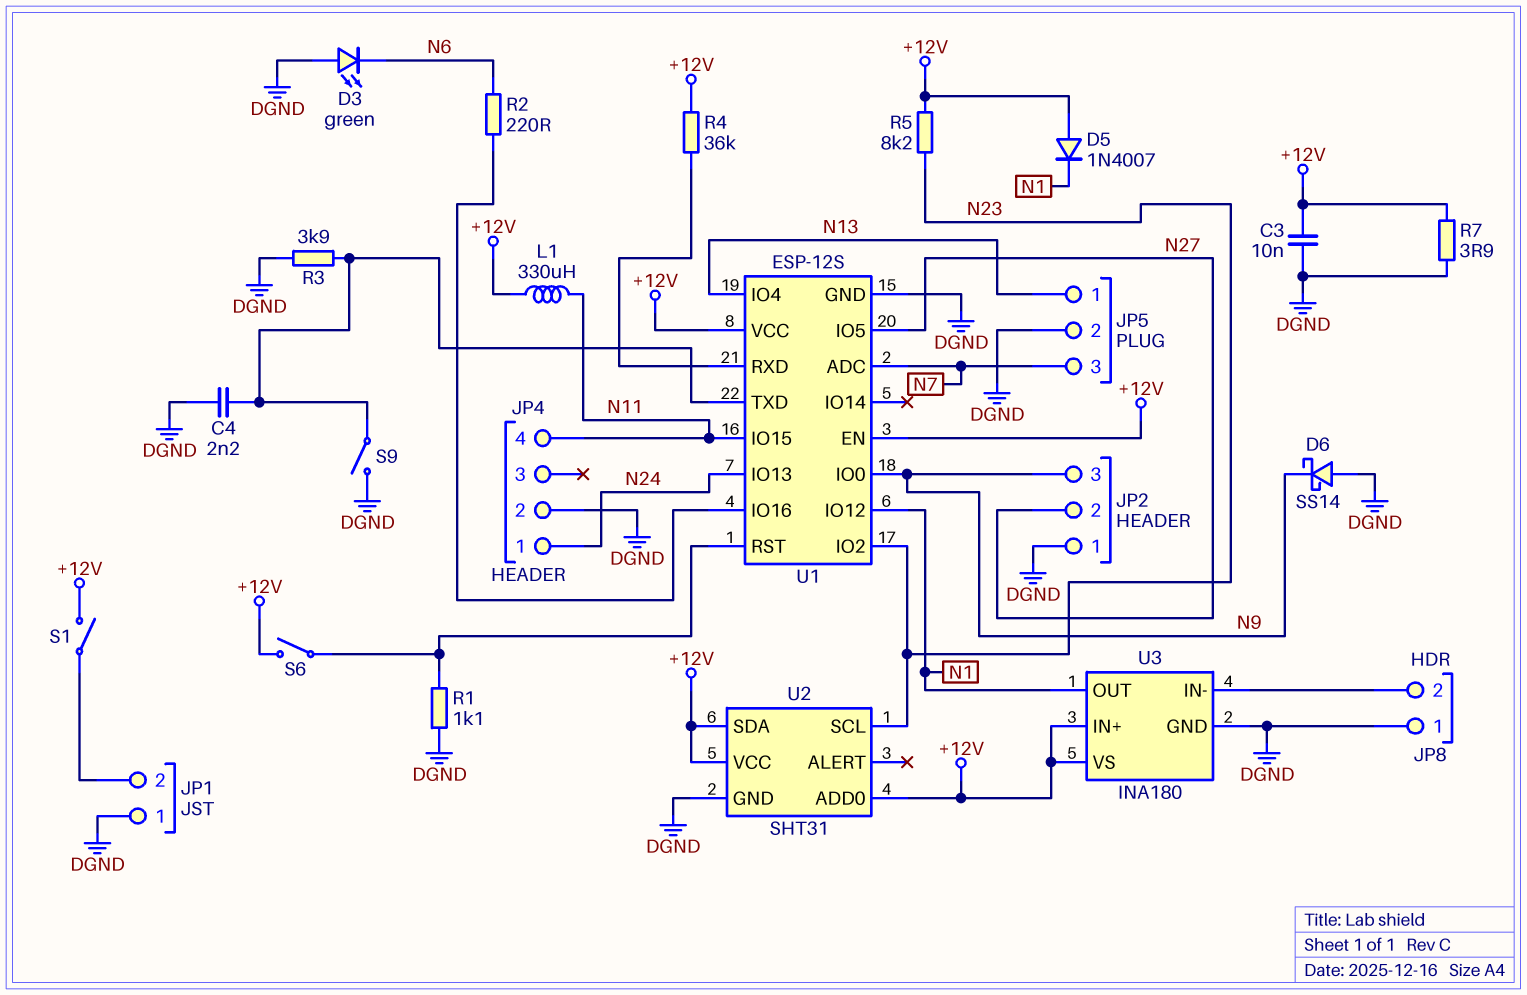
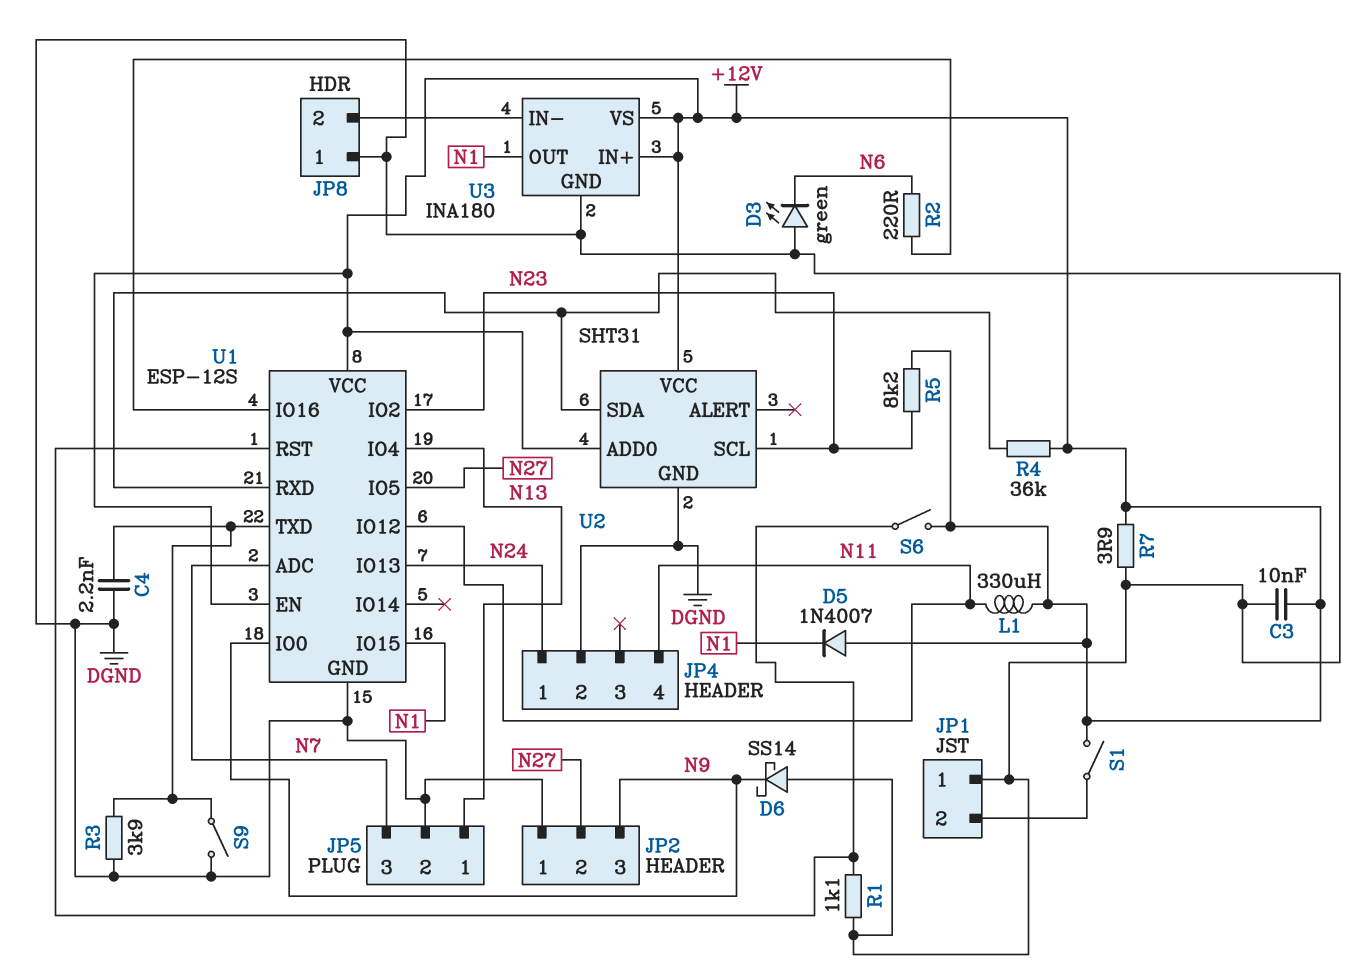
U1 pin IO12: N1 -> N11
U1 pin IO15: N11 -> N1
U2 pin SDA: +12V -> U1/RXD

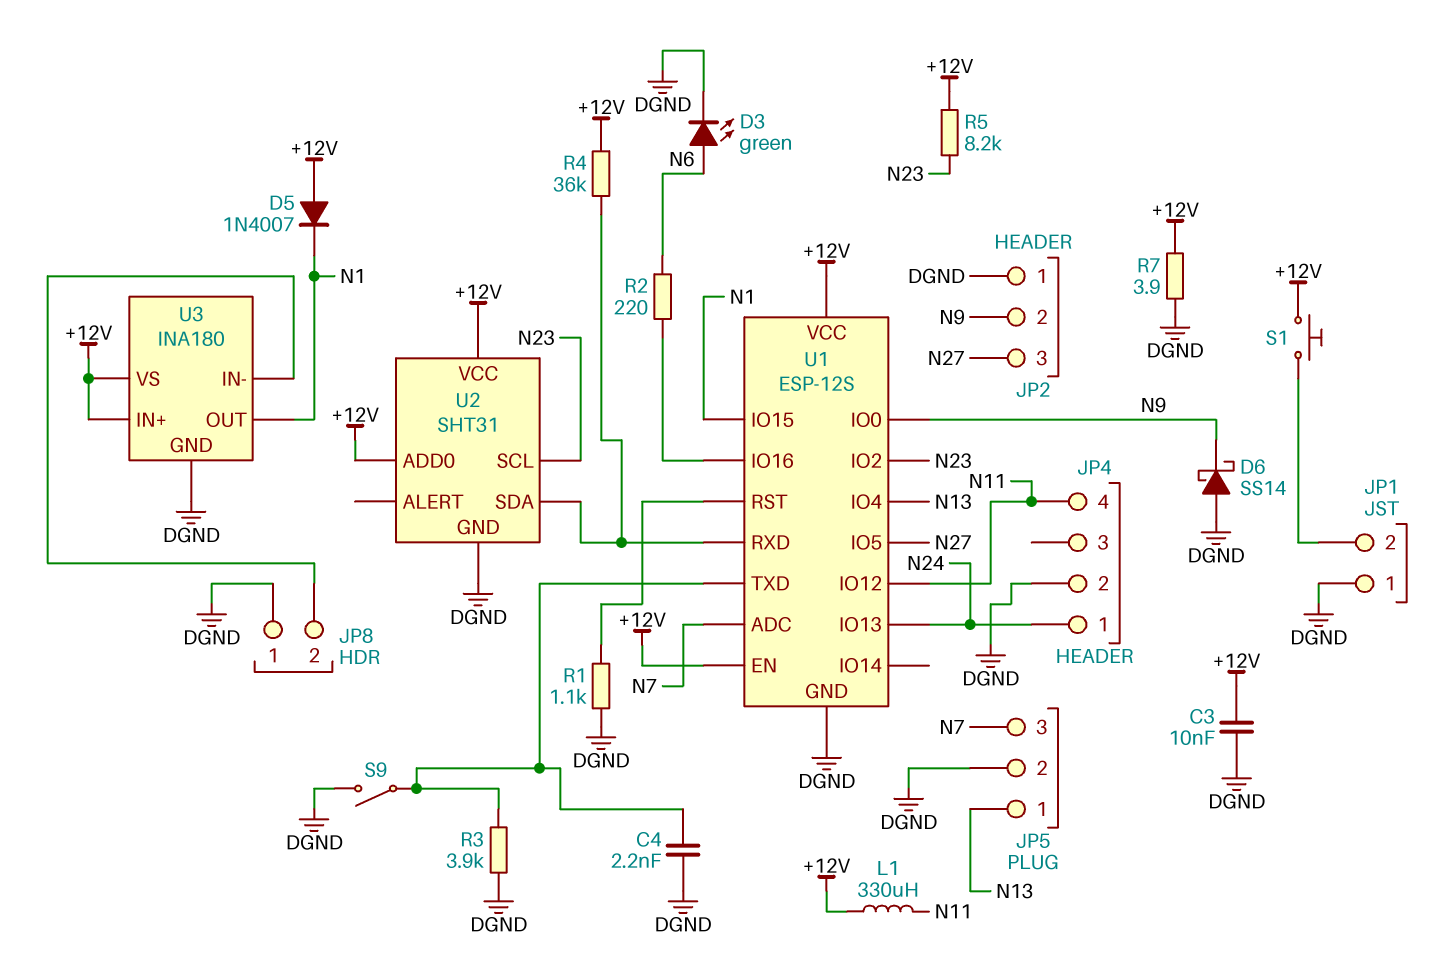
D3: LED green (A DGND, K N6) -> LED green (A N6, K DGND)
JP2 pin 2: N27 -> N9
JP2 pin 3: N9 -> N27
S1: switch (+12V, JP1/2) -> button (+12V, JP1/2)
S6: switch (+12V, U1/RST) -> none

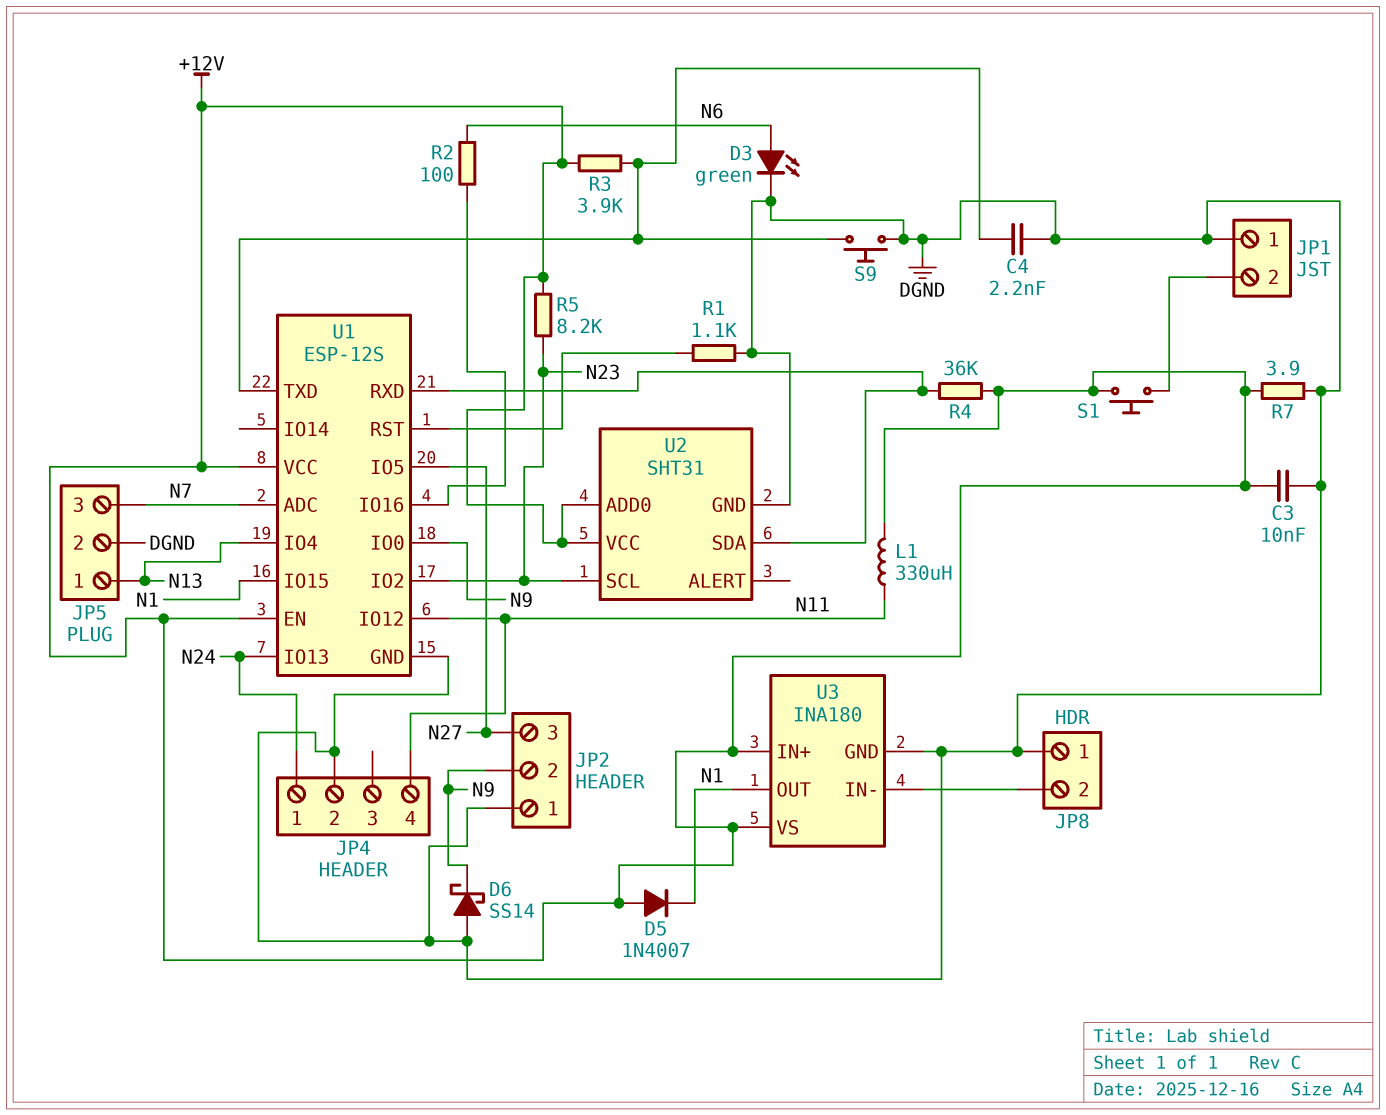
R2: 220 (N6, U1/IO16) -> 100 (N6, U1/IO16)
R3: 3.9k (DGND, U1/TXD) -> 3.9k (+12V, U1/TXD)
S9: switch (DGND, U1/TXD) -> button (DGND, U1/TXD)

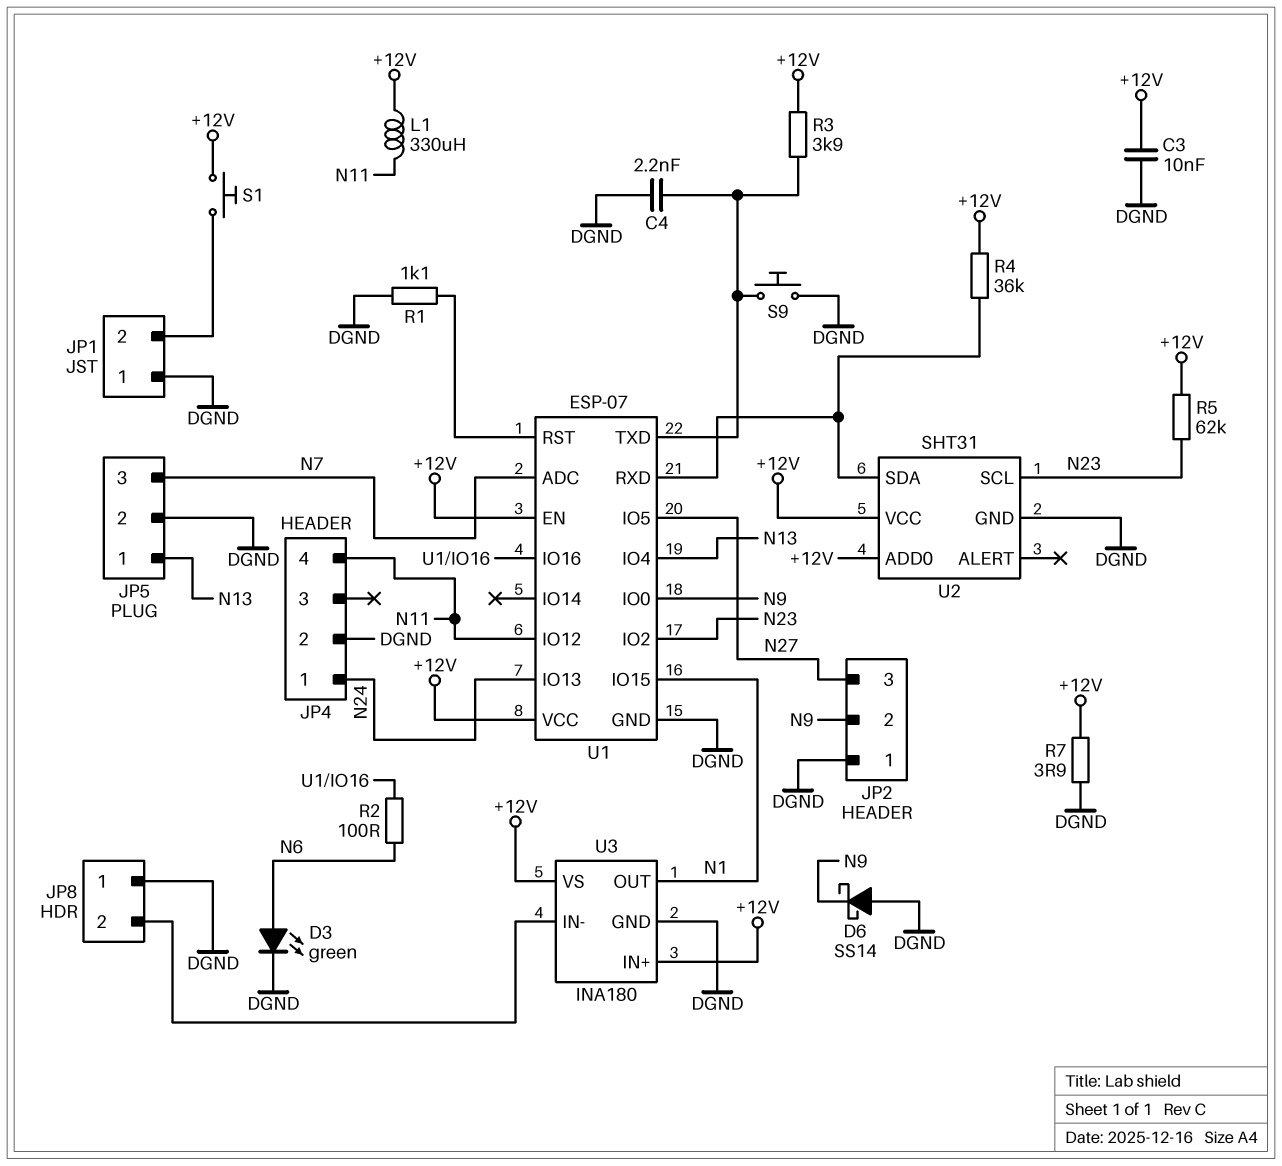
D5: diode 1N4007 (A +12V, K N1) -> none
R5: 8.2k (+12V, N23) -> 62k (+12V, N23)
U1: ESP-12S -> ESP-07

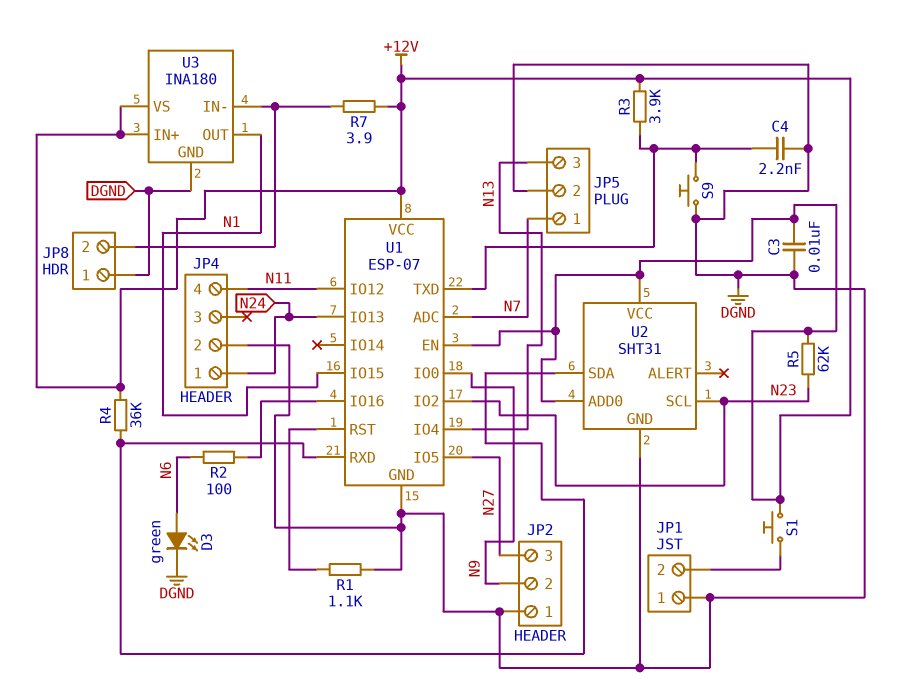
D6: schottky SS14 (A DGND, K N9) -> none
JP5 pin 1: N13 -> N7
JP5 pin 3: N7 -> N13
L1: 330uH (+12V, N11) -> none
R7: 3.9 (+12V, DGND) -> 3.9 (+12V, JP8/2)

